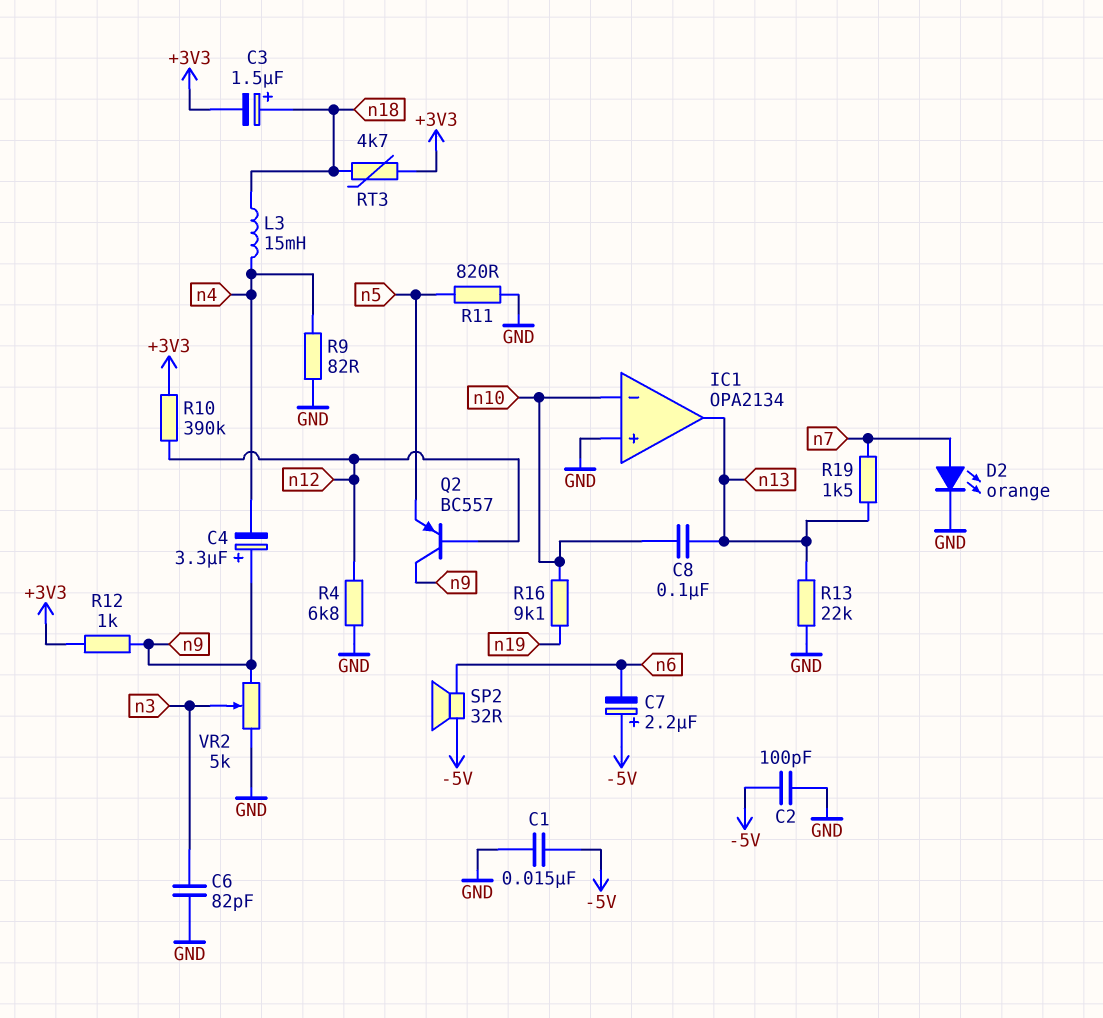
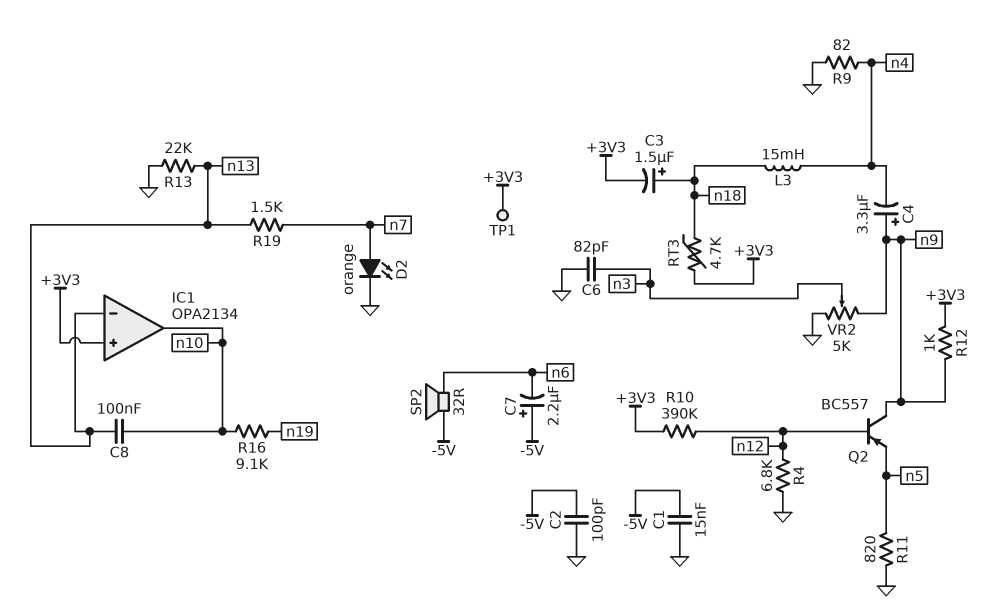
IC1 pin in+: GND -> +3V3
IC1 pin in-: n10 -> n13
IC1 pin out: n13 -> n10
TP1: none -> test point (+3V3)

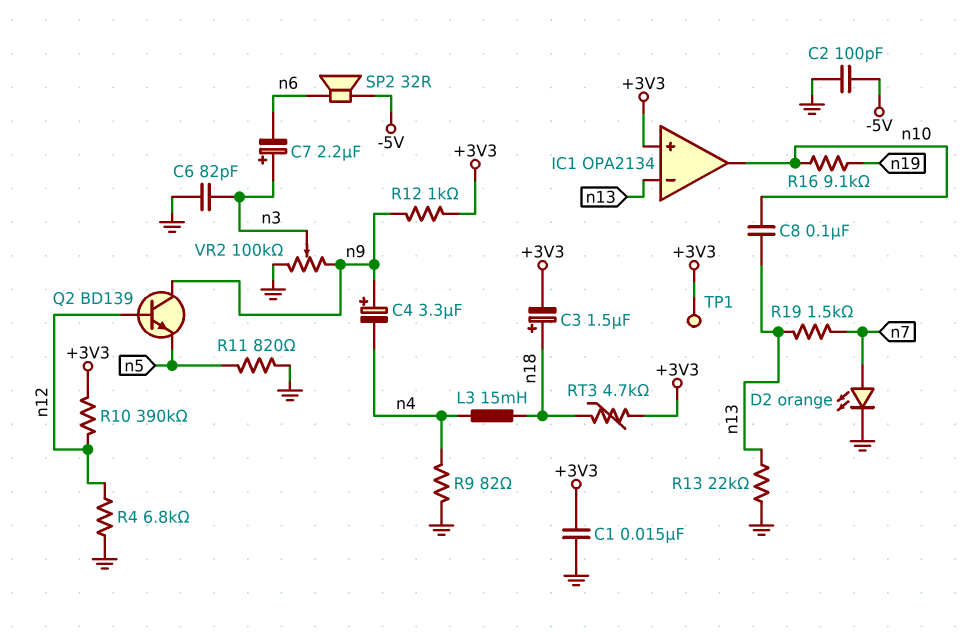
C1: 15nF (-5V, GND) -> 15nF (+3V3, GND)
C7: 2.2uF (plus -5V, minus n6) -> 2.2uF (plus n3, minus n6)
Q2: PNP BC557 (B n12, C n9, E n5) -> NPN BD139 (B n12, C n9, E n5)
VR2: 5k (GND, n9, wiper n3) -> 100k (GND, n9, wiper n3)

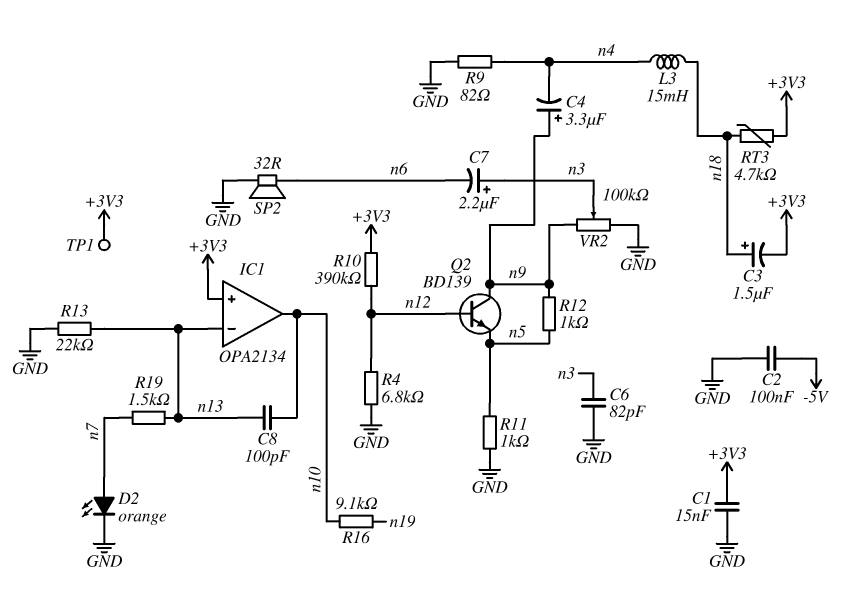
C2: 100pF (-5V, GND) -> 100nF (-5V, GND)
C8: 100nF (n10, n13) -> 100pF (n10, n13)
R11: 820 (GND, n5) -> 1k (GND, n5)
R12: 1k (+3V3, n9) -> 1k (n5, n9)
SP2: speaker 32R (-5V, n6) -> speaker 32R (GND, n6)

